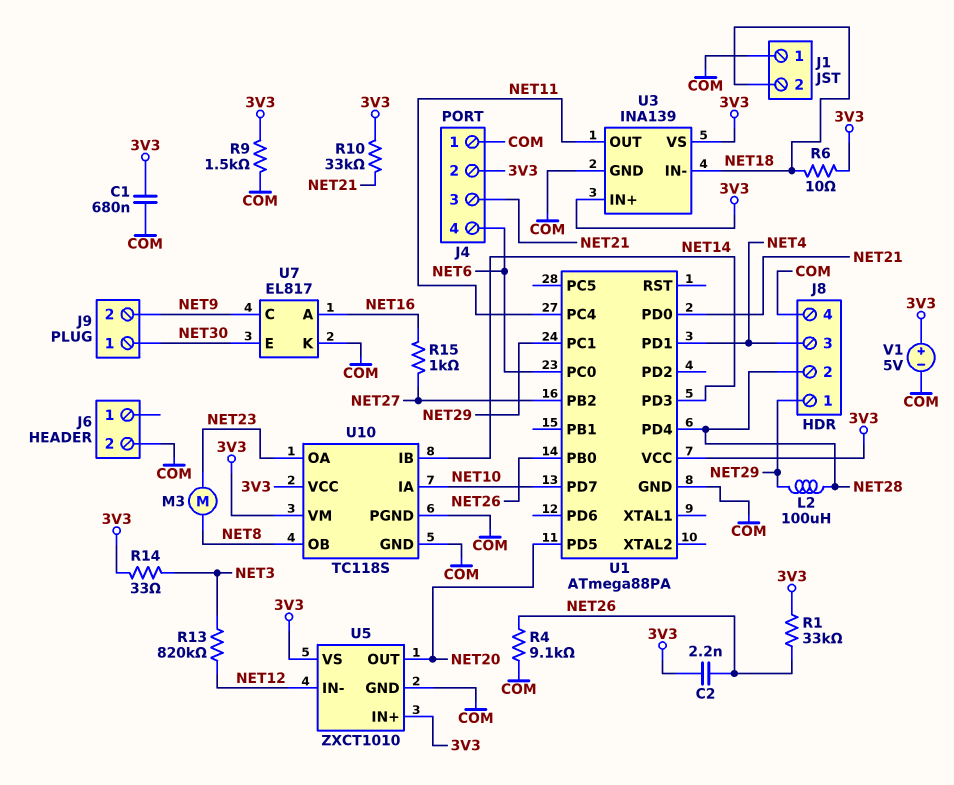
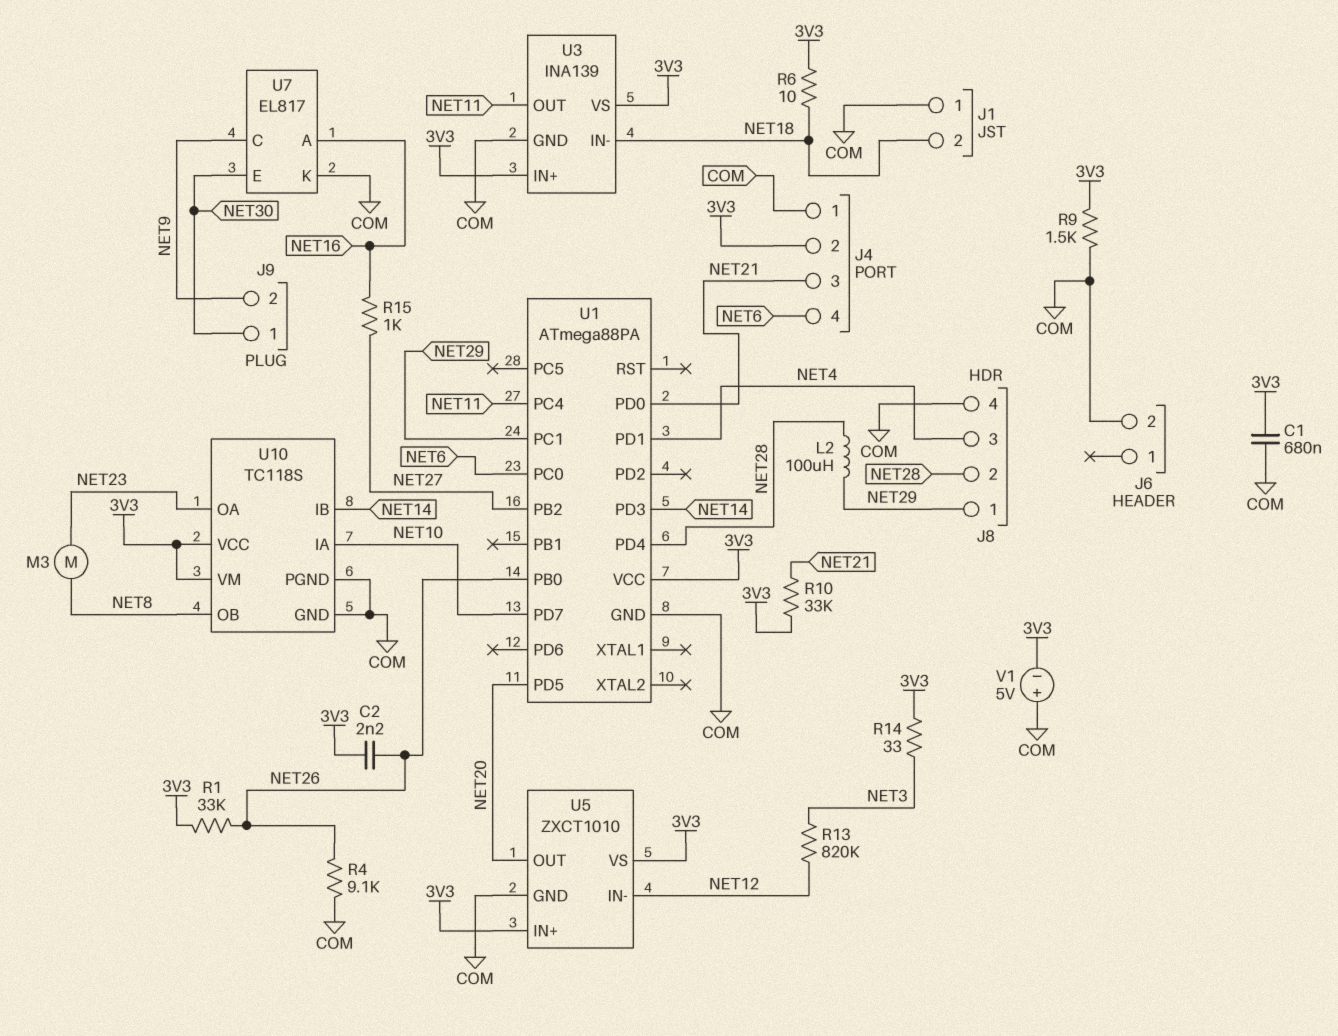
V1: 5V (plus 3V3, minus COM) -> 5V (plus COM, minus 3V3)

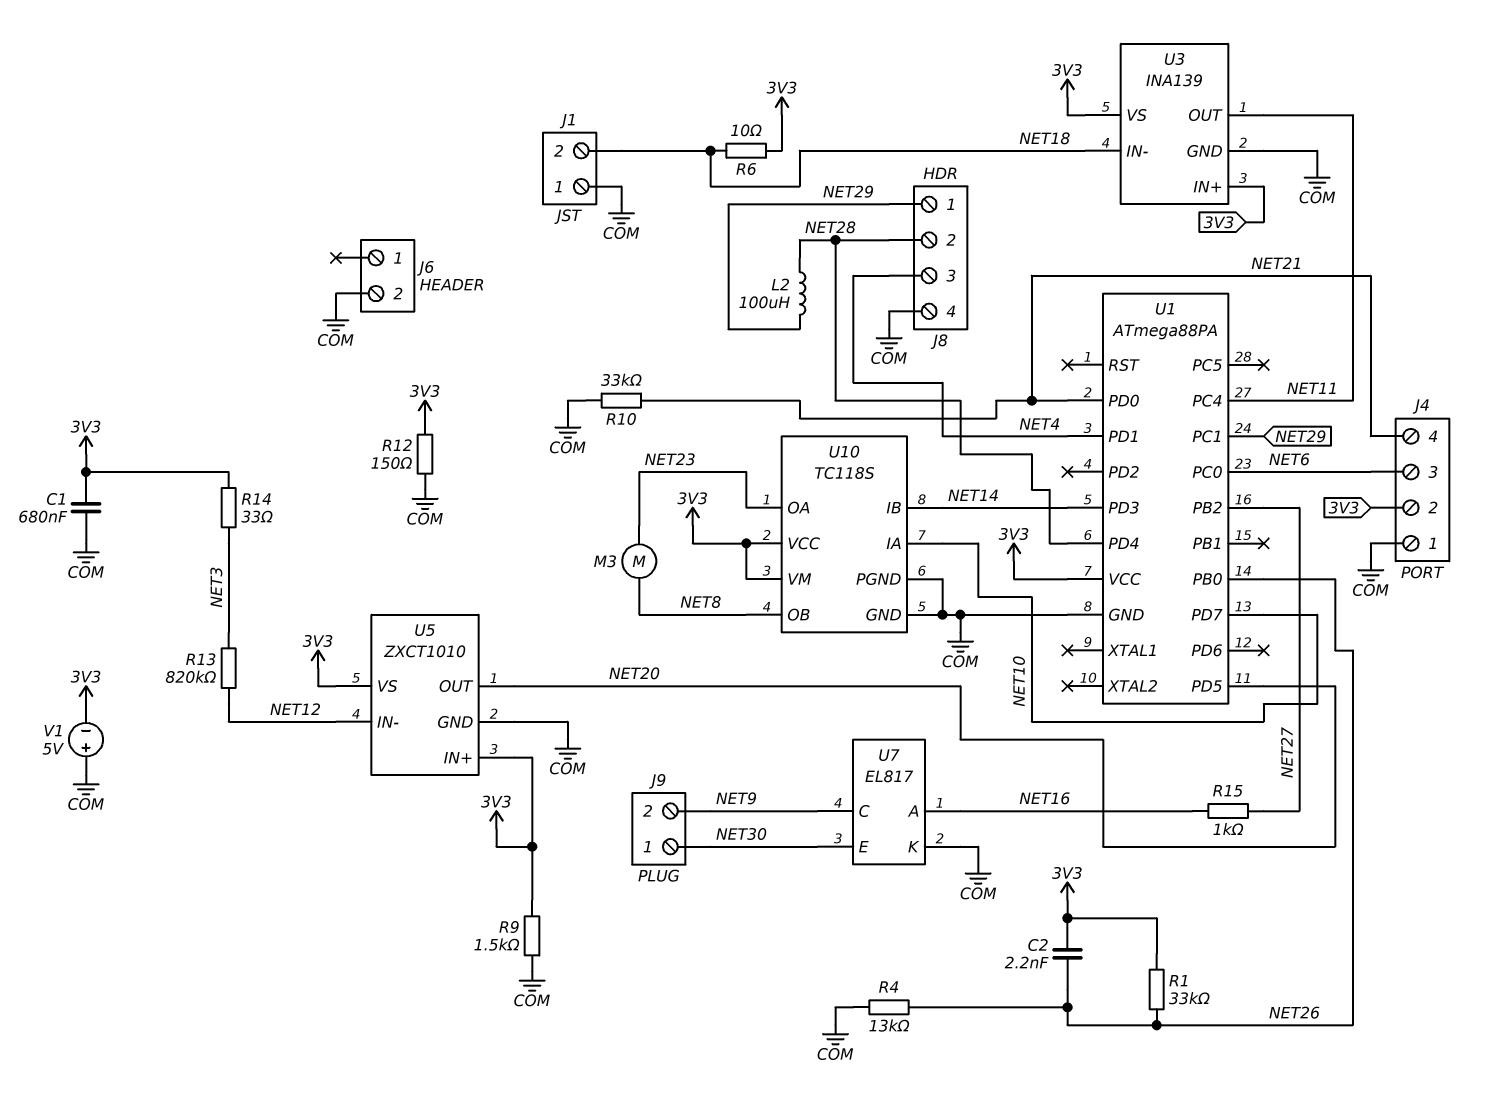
J4 pin 3: NET21 -> NET6
J4 pin 4: NET6 -> NET21
R4: 9.1k (COM, NET26) -> 13k (COM, NET26)
R10: 33k (3V3, NET21) -> 33k (COM, NET21)
R12: none -> 150 (3V3, COM)

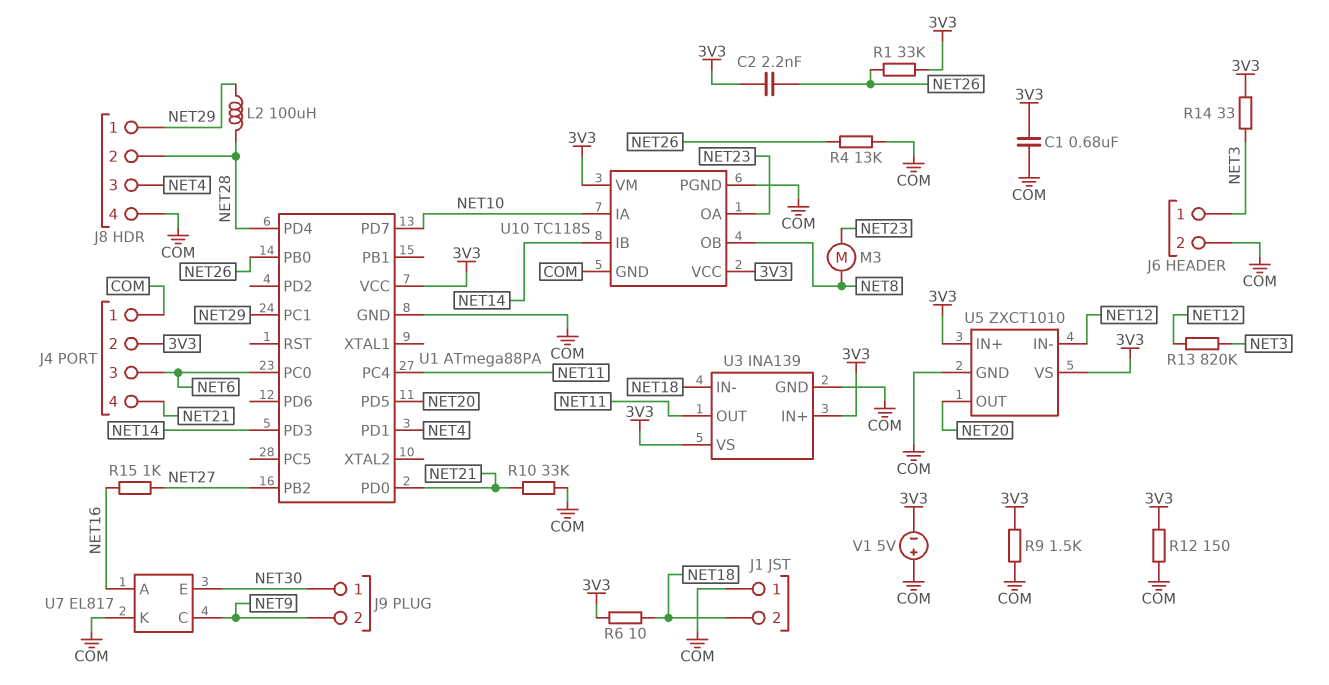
J6 pin 1: none -> NET3

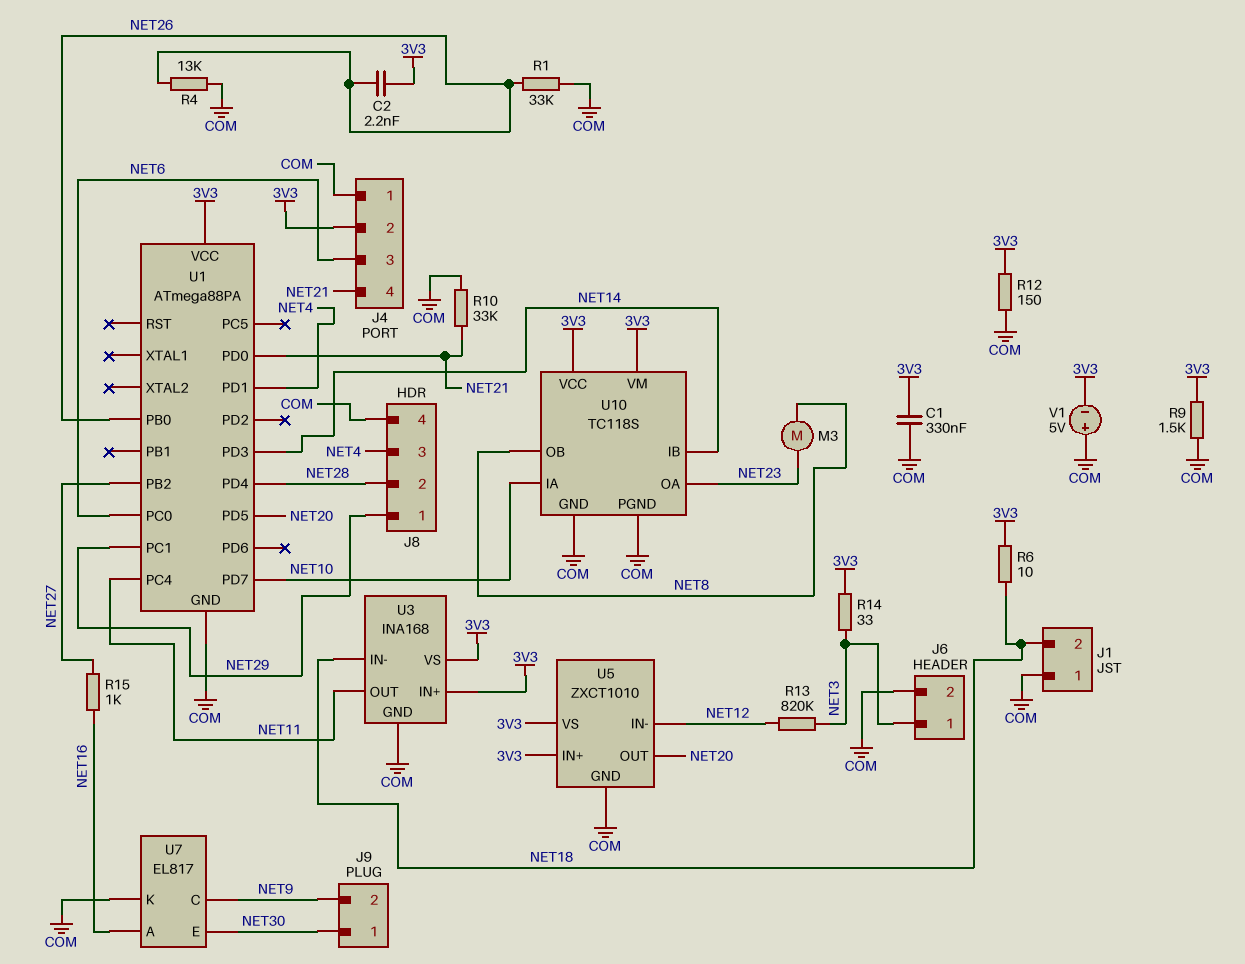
C1: 680nF (3V3, COM) -> 330nF (3V3, COM)
L2: 100uH (NET28, NET29) -> none
R1: 33k (3V3, NET26) -> 33k (COM, NET26)
U3: INA139 -> INA168

